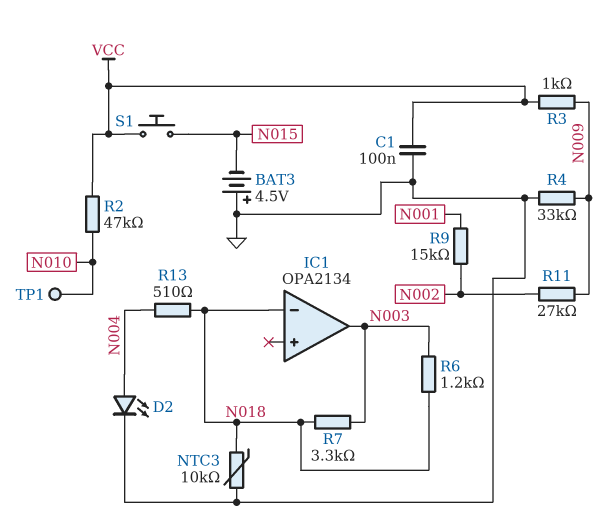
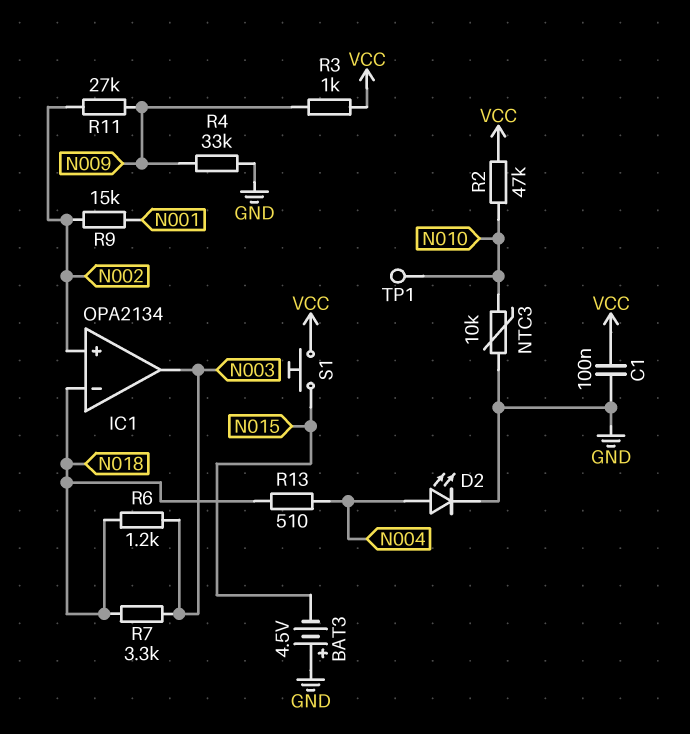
IC1 pin in+: none -> N002
NTC3: 10k (GND, N018) -> 10k (GND, N010)

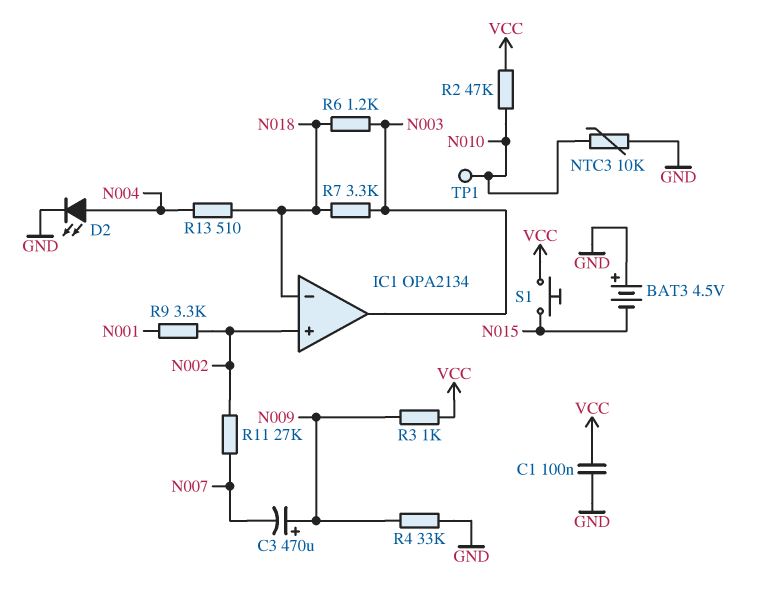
C3: none -> 470uF (plus N009, minus N007)
R9: 15k (N001, N002) -> 3.3k (N001, N002)
R11: 27k (N002, N009) -> 27k (N002, N007)

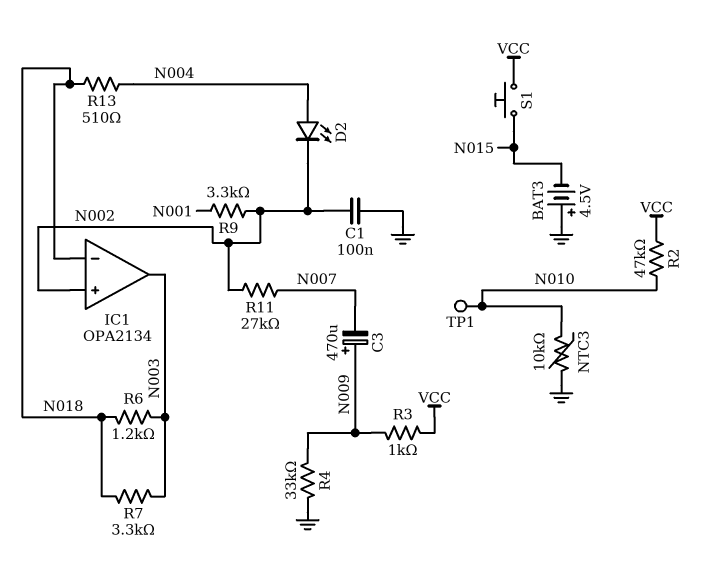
C1: 100nF (GND, VCC) -> 100nF (GND, N002)
D2: LED (A N004, K GND) -> LED (A N004, K N002)

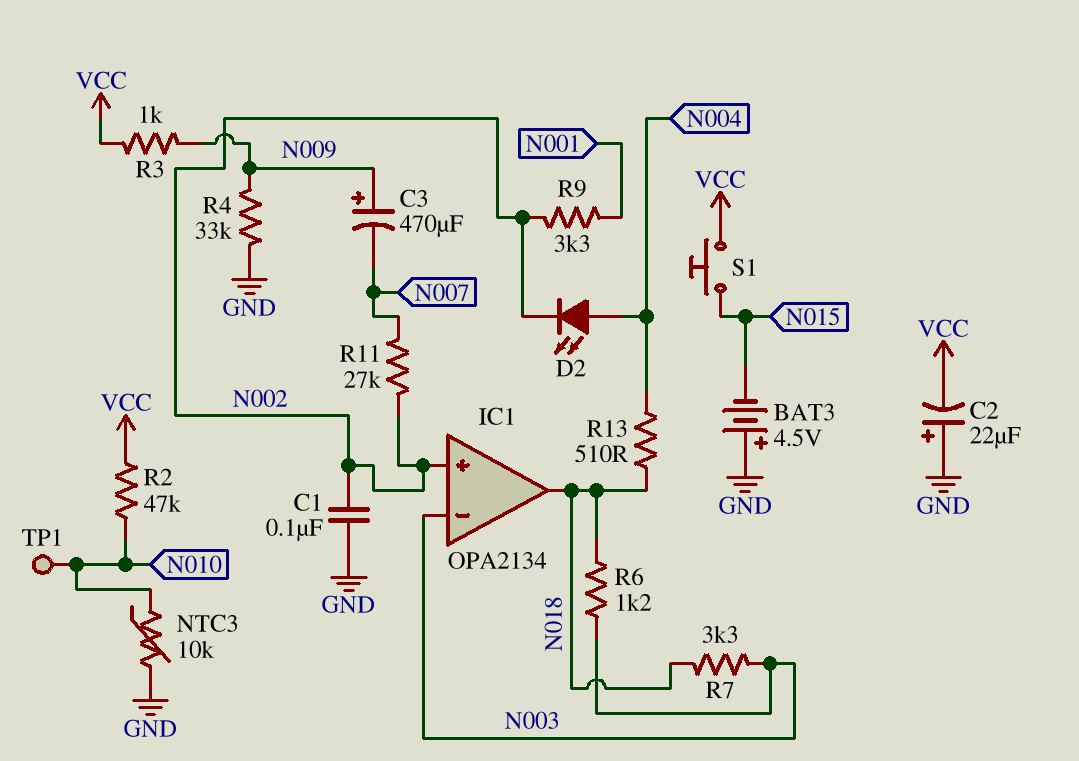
C2: none -> 22uF (plus GND, minus VCC)
IC1 pin in-: N018 -> N003
IC1 pin out: N003 -> N018

